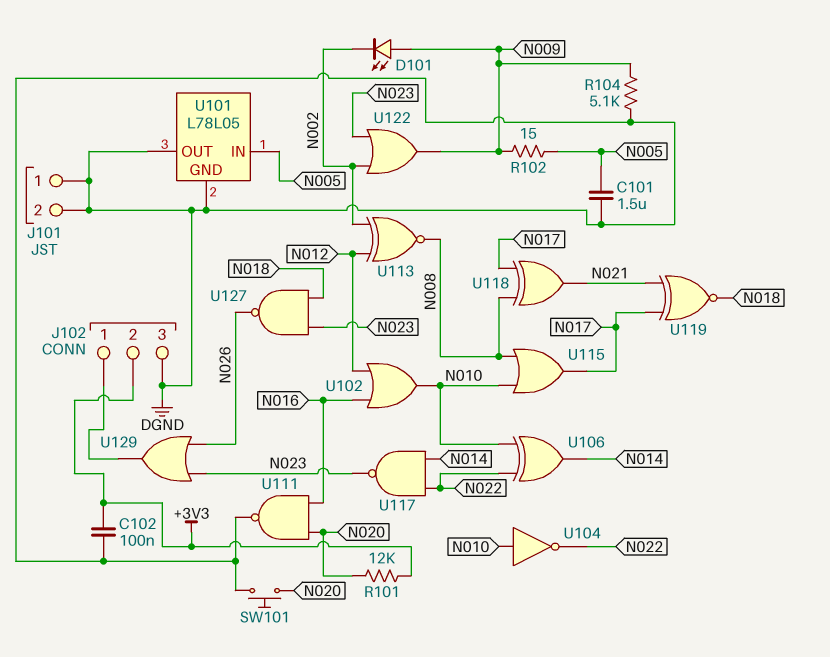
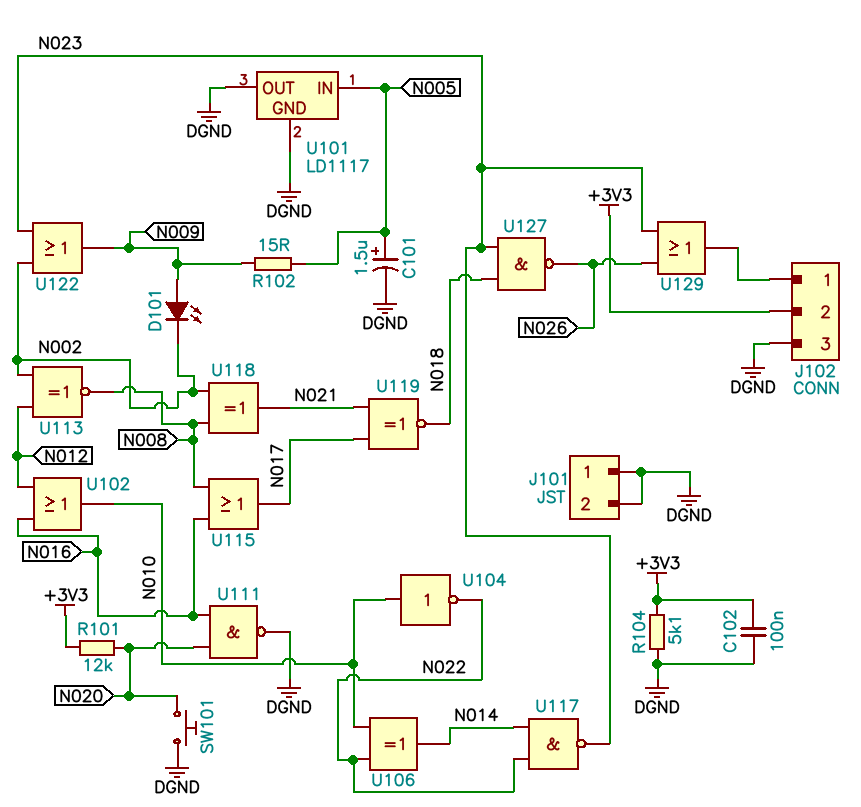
C101: 1.5uF (DGND, N005) -> 1.5uF (plus N005, minus DGND)
R104: 5.1k (DGND, N009) -> 5.1k (+3V3, DGND)
U101: L78L05 -> LD1117
U115: OR (in N008, in N010, out N017) -> OR (in N008, in N016, out N017)
U118: XOR (in N008, in N017, out N021) -> XOR (in N002, in N008, out N021)

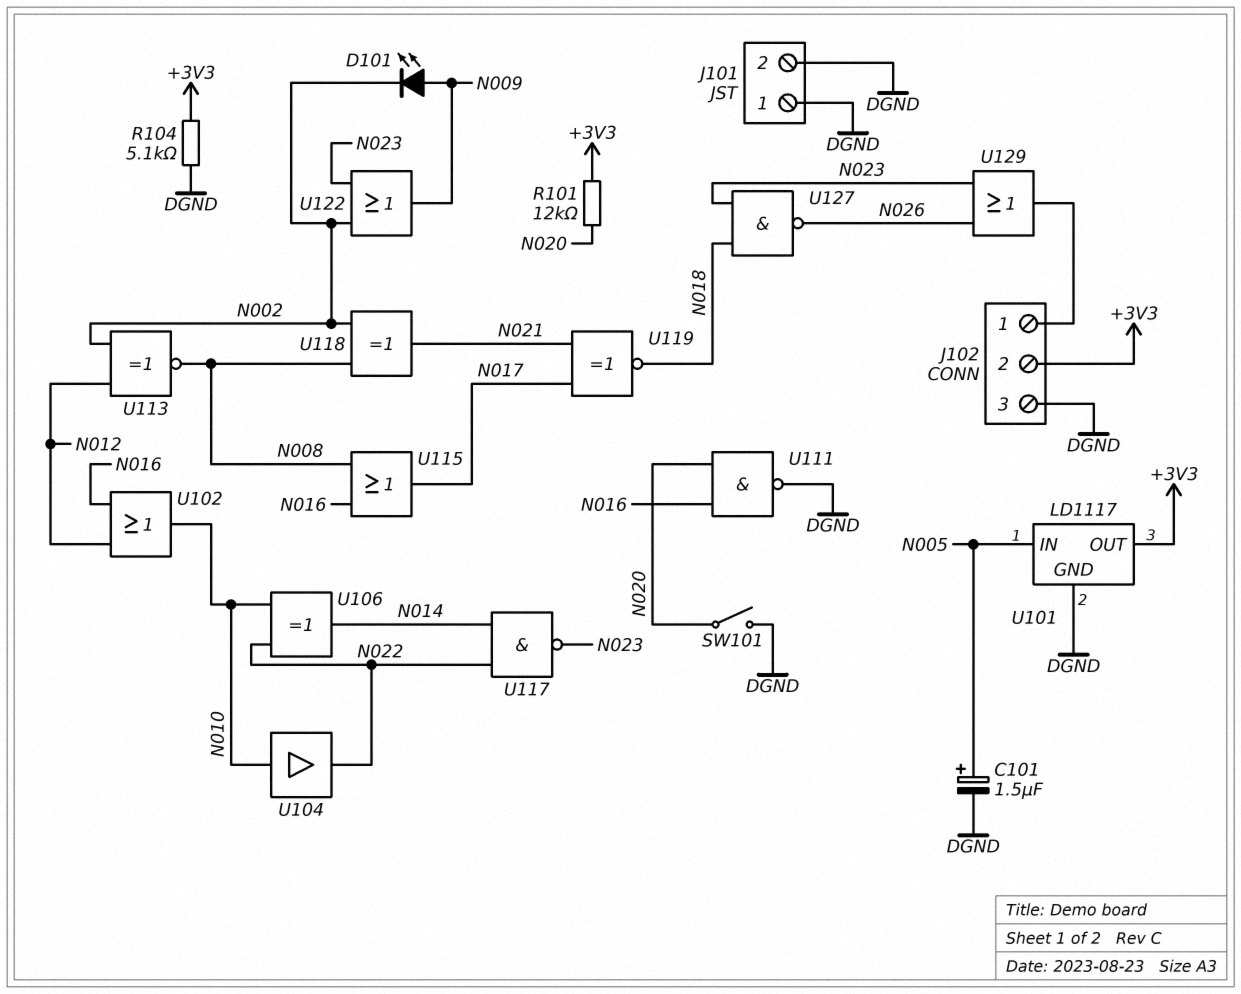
C102: 100nF (+3V3, DGND) -> none
R102: 15 (N005, N009) -> none
SW101: button (DGND, N020) -> switch (DGND, N020)
U101 pin OUT: DGND -> +3V3
U104: NOT (in N010, out N022) -> buffer (in N010, out N022)

